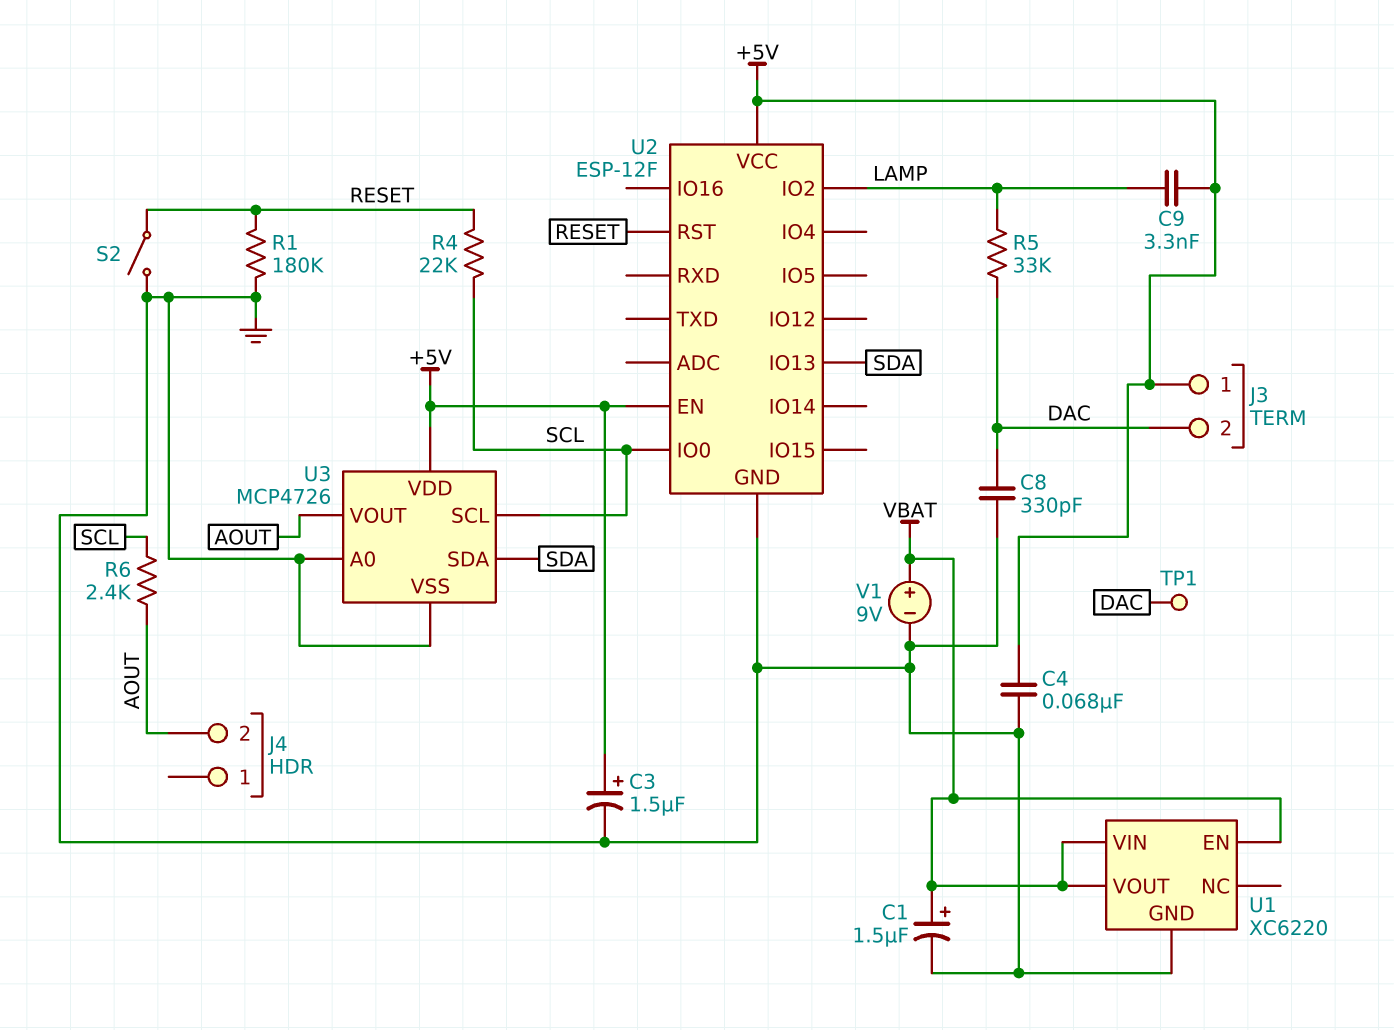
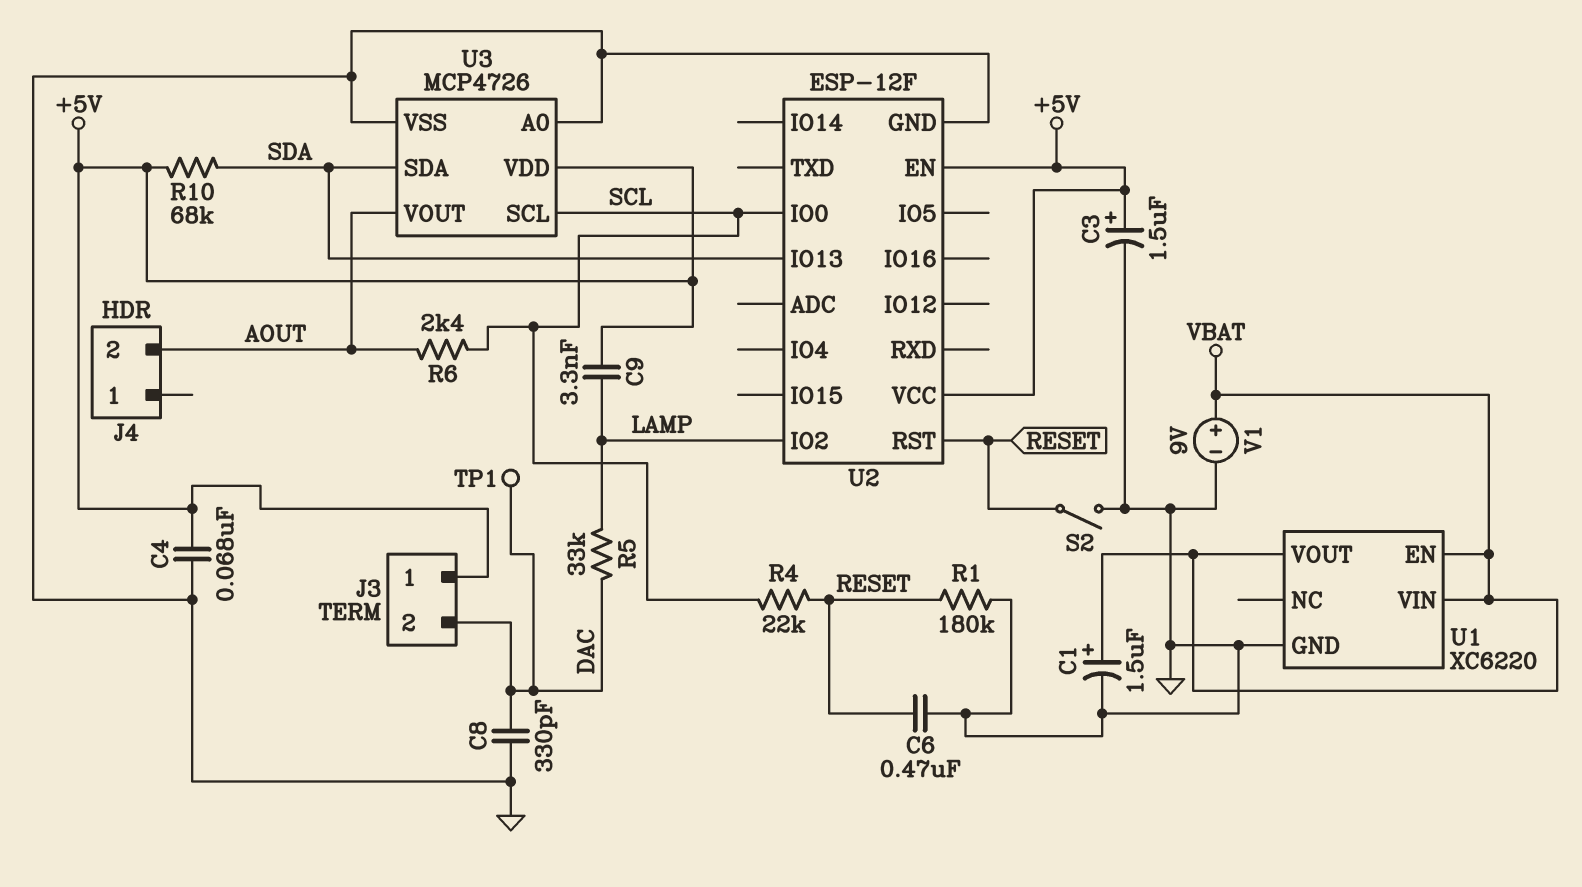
C6: none -> 470nF (GND, RESET)
R10: none -> 68k (+5V, SDA)

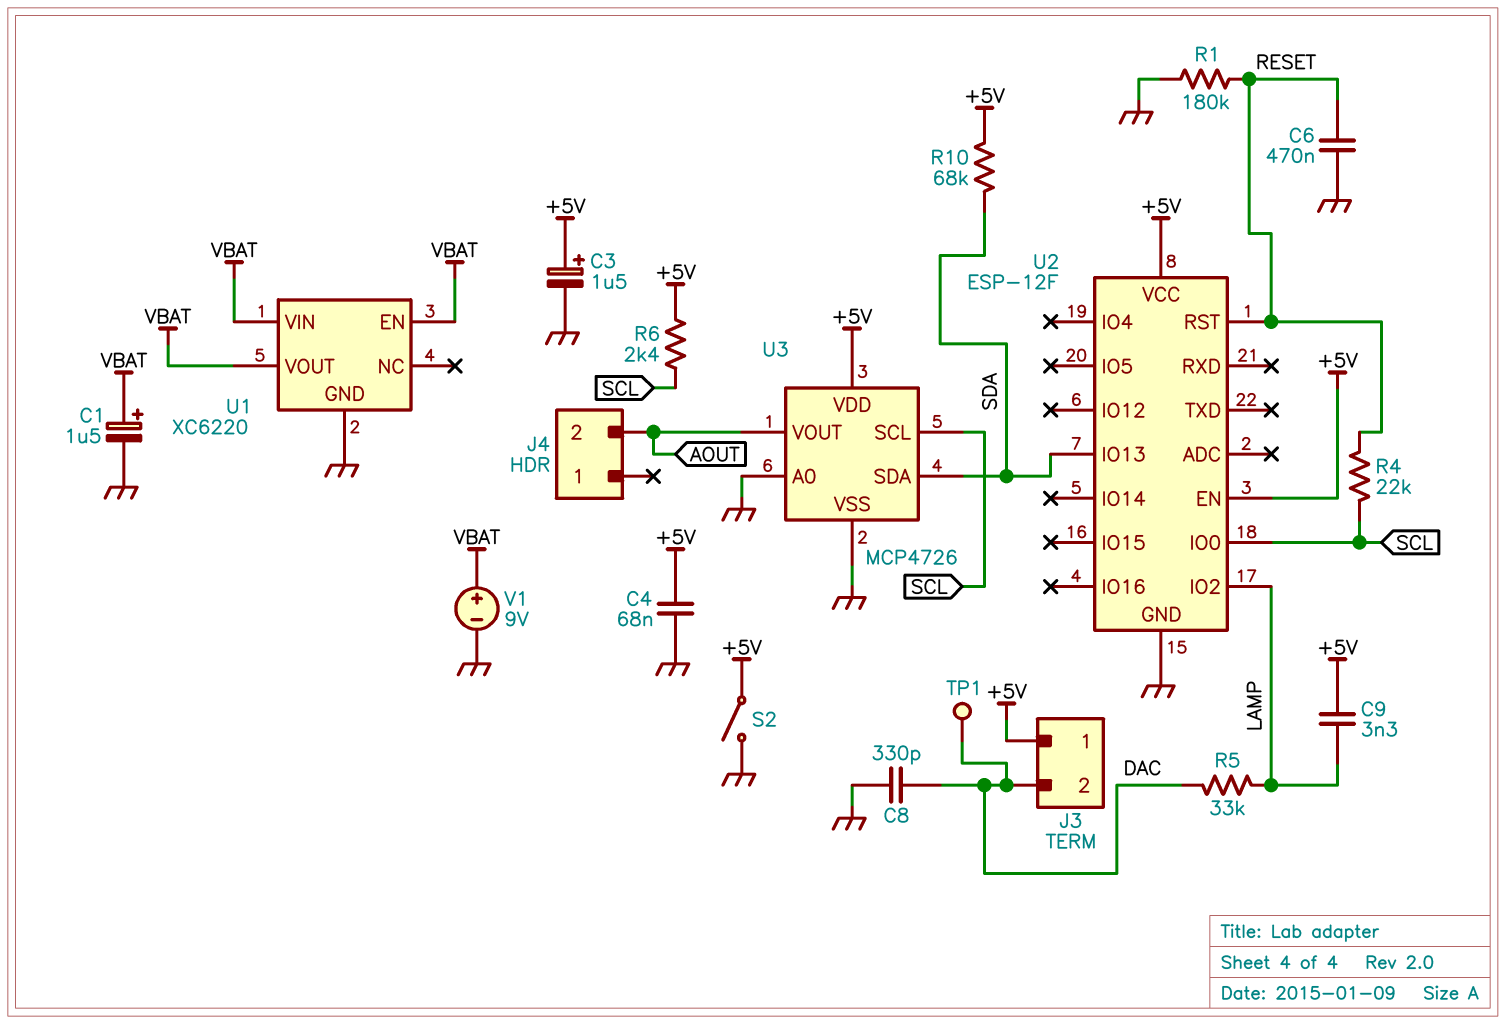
R6: 2.4k (AOUT, SCL) -> 2.4k (+5V, SCL)
S2: switch (GND, RESET) -> switch (+5V, GND)

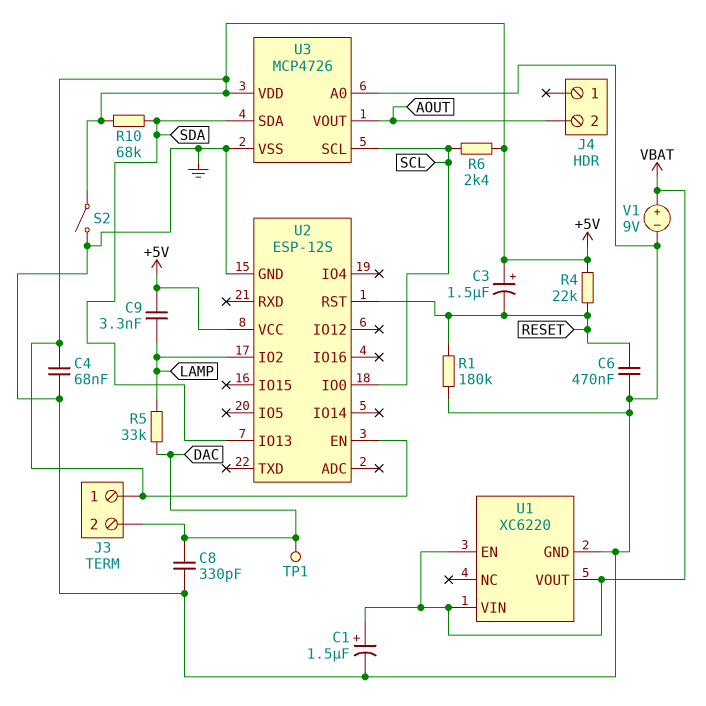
C3: 1.5uF (plus +5V, minus GND) -> 1.5uF (plus +5V, minus RESET)
R4: 22k (RESET, SCL) -> 22k (+5V, RESET)
U2: ESP-12F -> ESP-12S

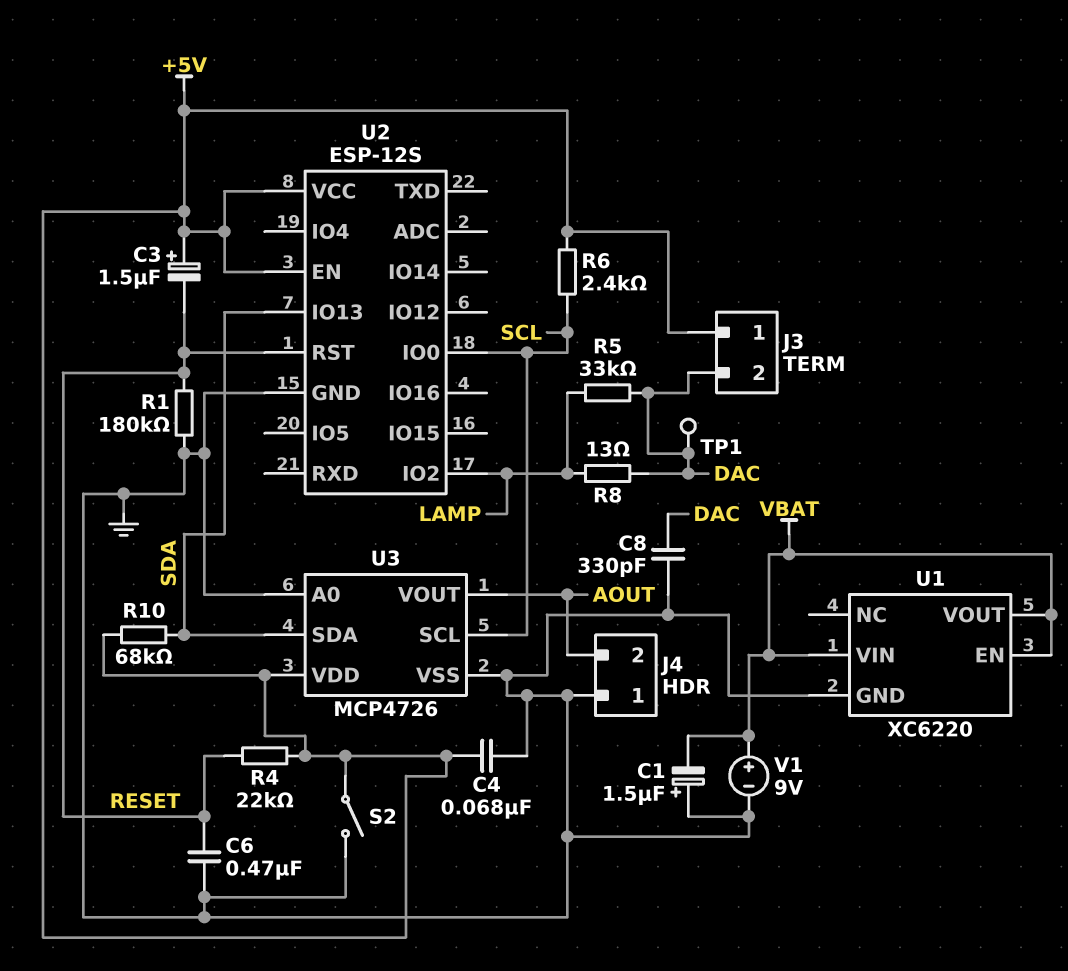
C1: 1.5uF (plus VBAT, minus GND) -> 1.5uF (plus GND, minus VBAT)
C9: 3.3nF (+5V, LAMP) -> none
J4 pin 1: none -> GND
R8: none -> 13 (DAC, LAMP)

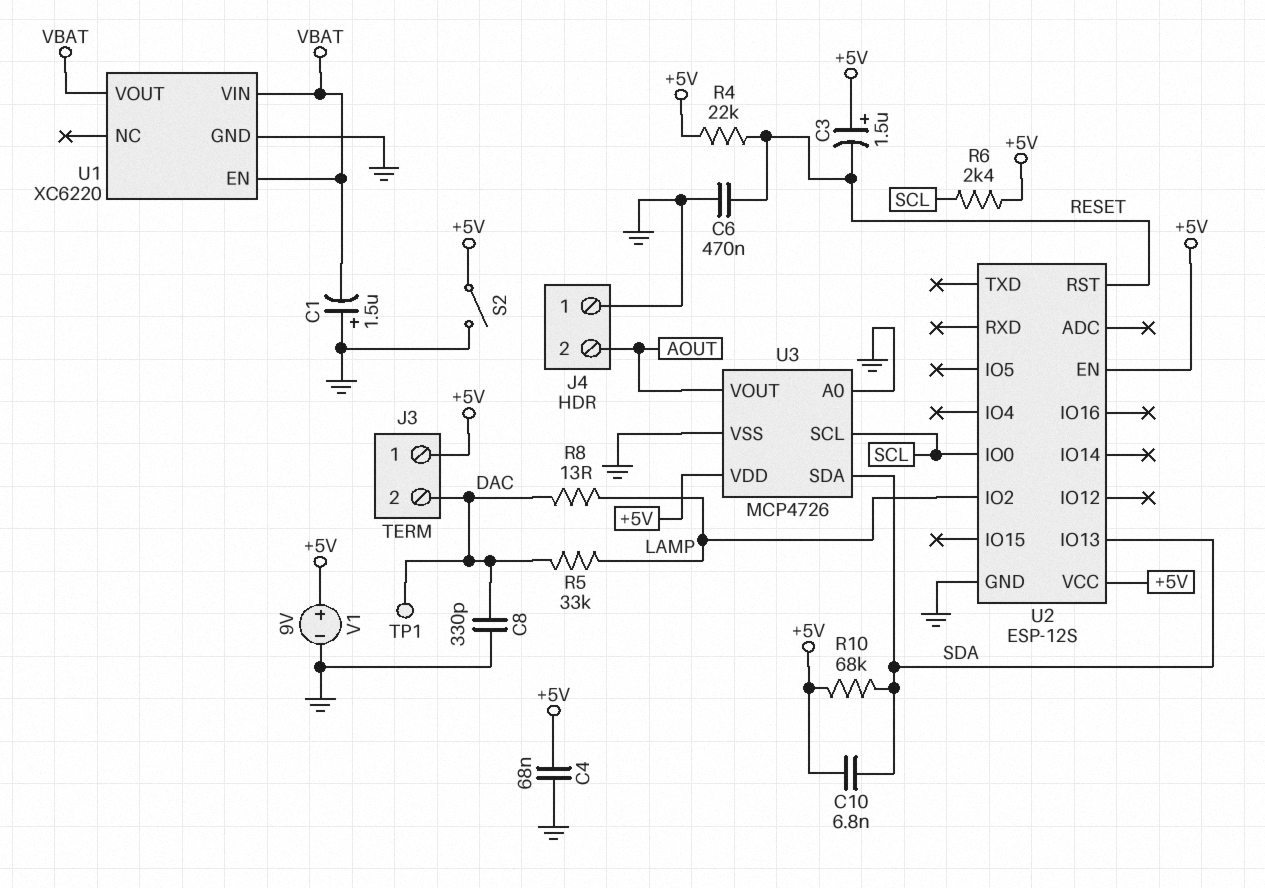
C10: none -> 6.8nF (+5V, SDA)
R1: 180k (GND, RESET) -> none
V1: 9V (plus VBAT, minus GND) -> 9V (plus +5V, minus GND)

